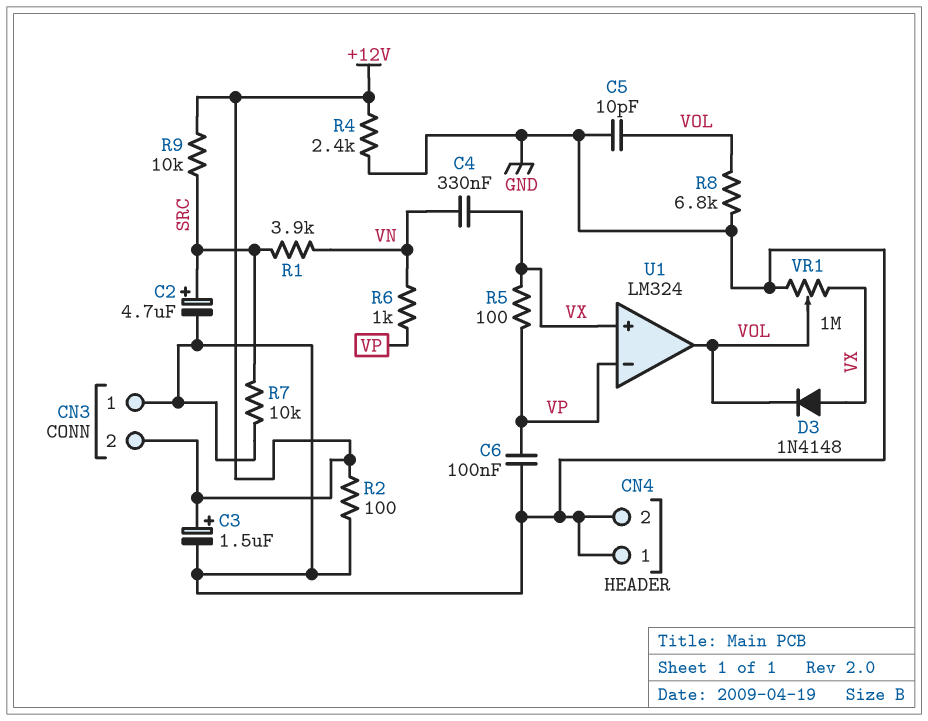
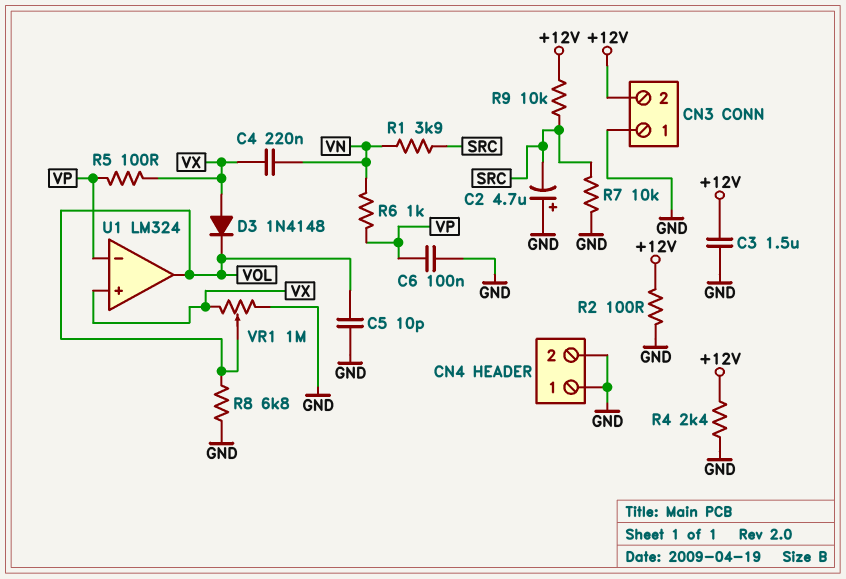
C2: 4.7uF (plus SRC, minus GND) -> 4.7uF (plus GND, minus SRC)
C3: 1.5uF (plus +12V, minus GND) -> 1.5uF (+12V, GND)
C4: 330nF (VN, VX) -> 220nF (VN, VX)

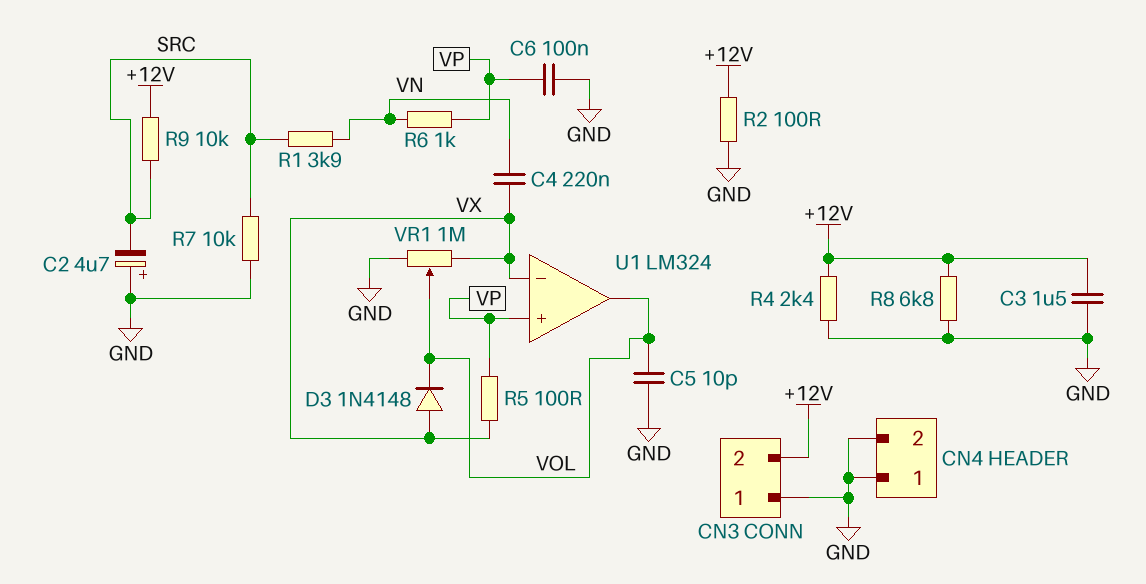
R8: 6.8k (GND, VOL) -> 6.8k (+12V, GND)
U1 pin in+: VX -> VP
U1 pin in-: VP -> VX

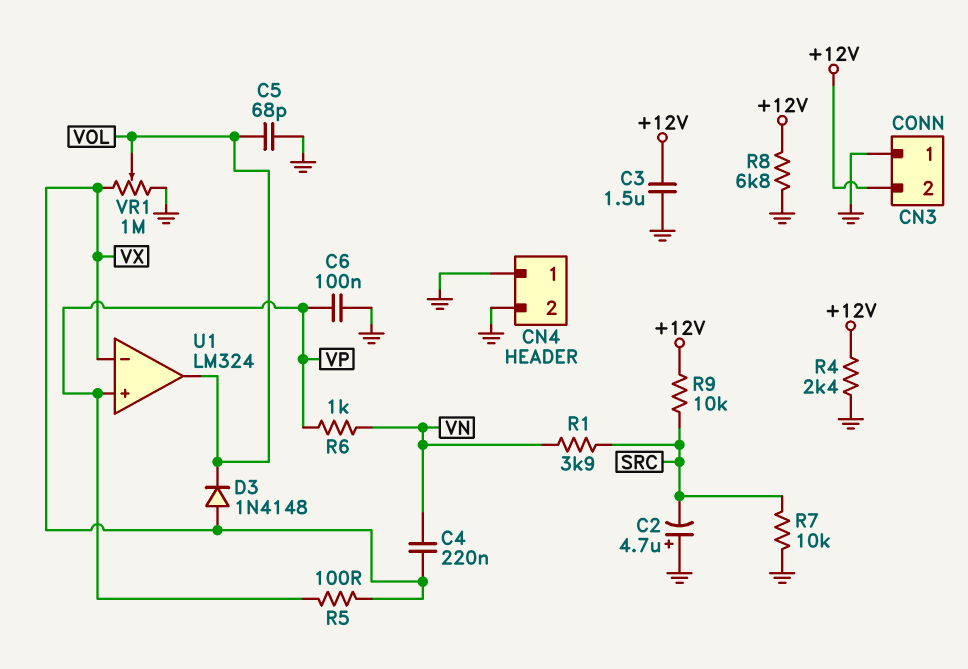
C5: 10pF (GND, VOL) -> 68pF (GND, VOL)
R2: 100 (+12V, GND) -> none

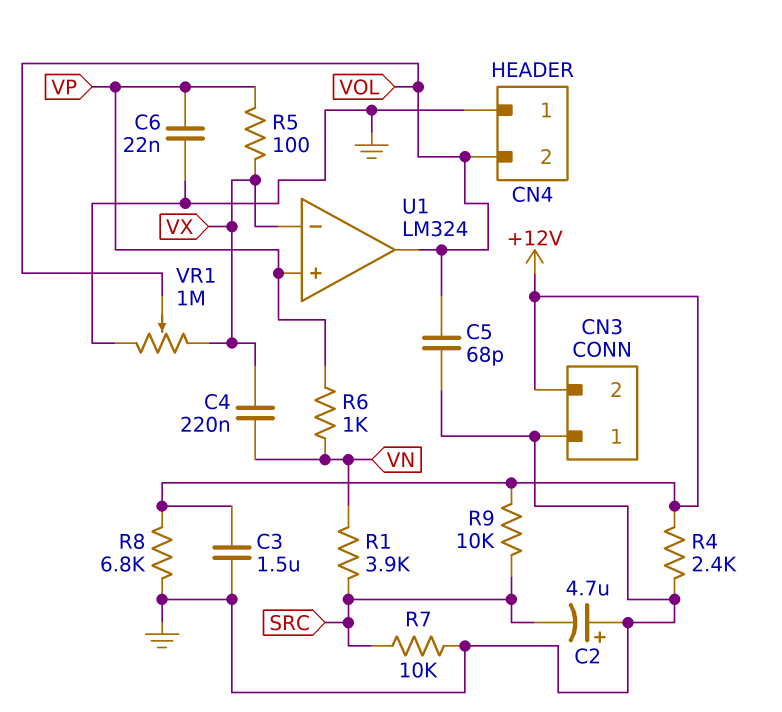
C6: 100nF (GND, VP) -> 22nF (GND, VP)
CN4 pin 2: GND -> VOL
D3: diode 1N4148 (A VX, K VOL) -> none

